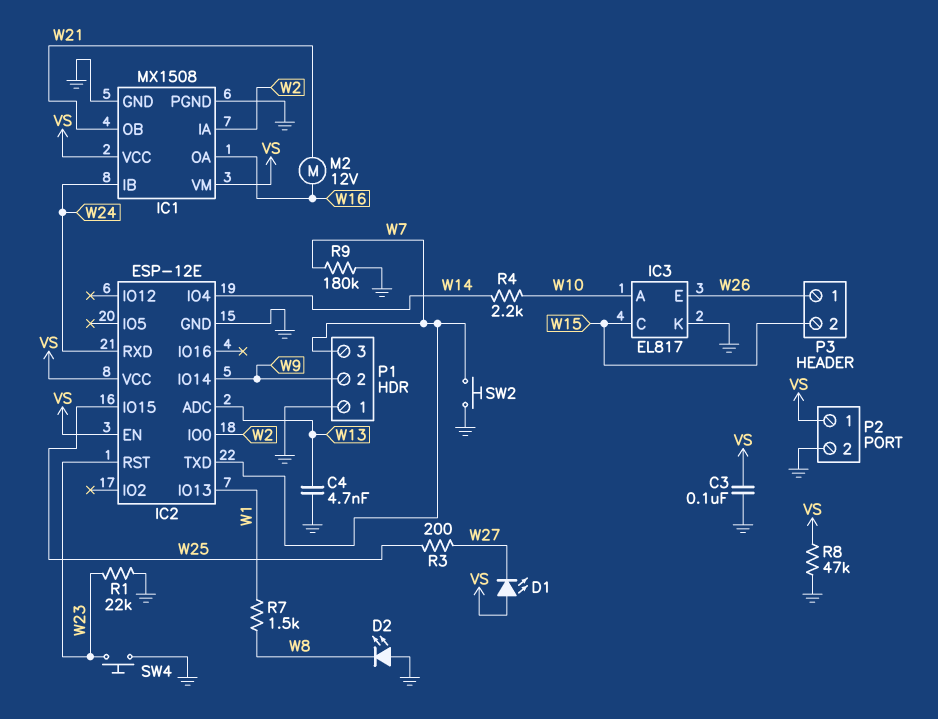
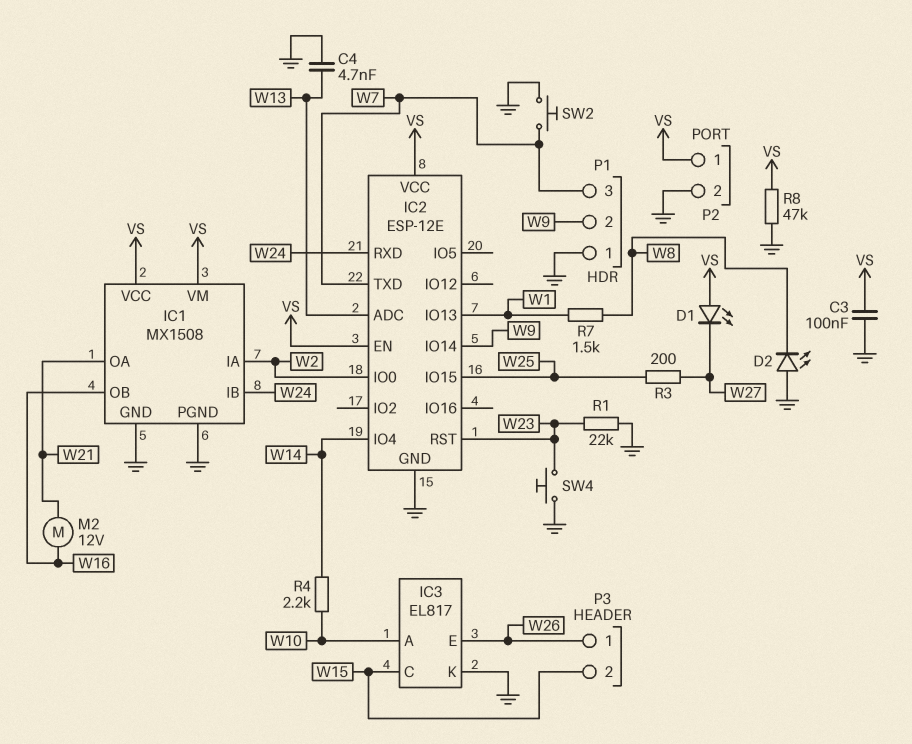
IC1 pin OA: W16 -> W21
IC1 pin OB: W21 -> W16
R9: 180k (GND, W7) -> none

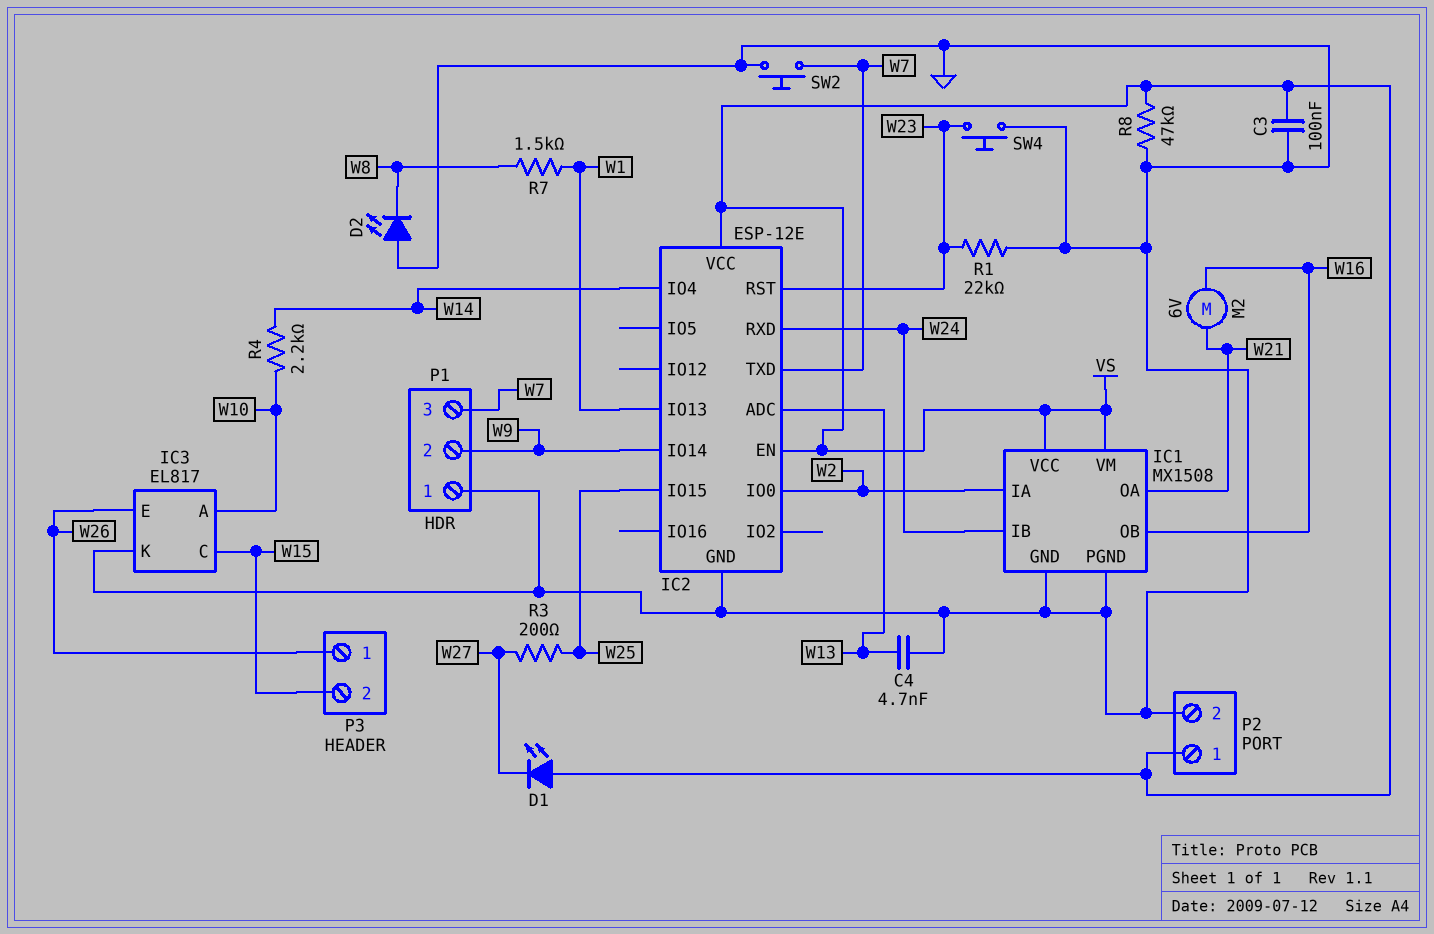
M2: motor 12V (W16, W21) -> motor 6V (W16, W21)

